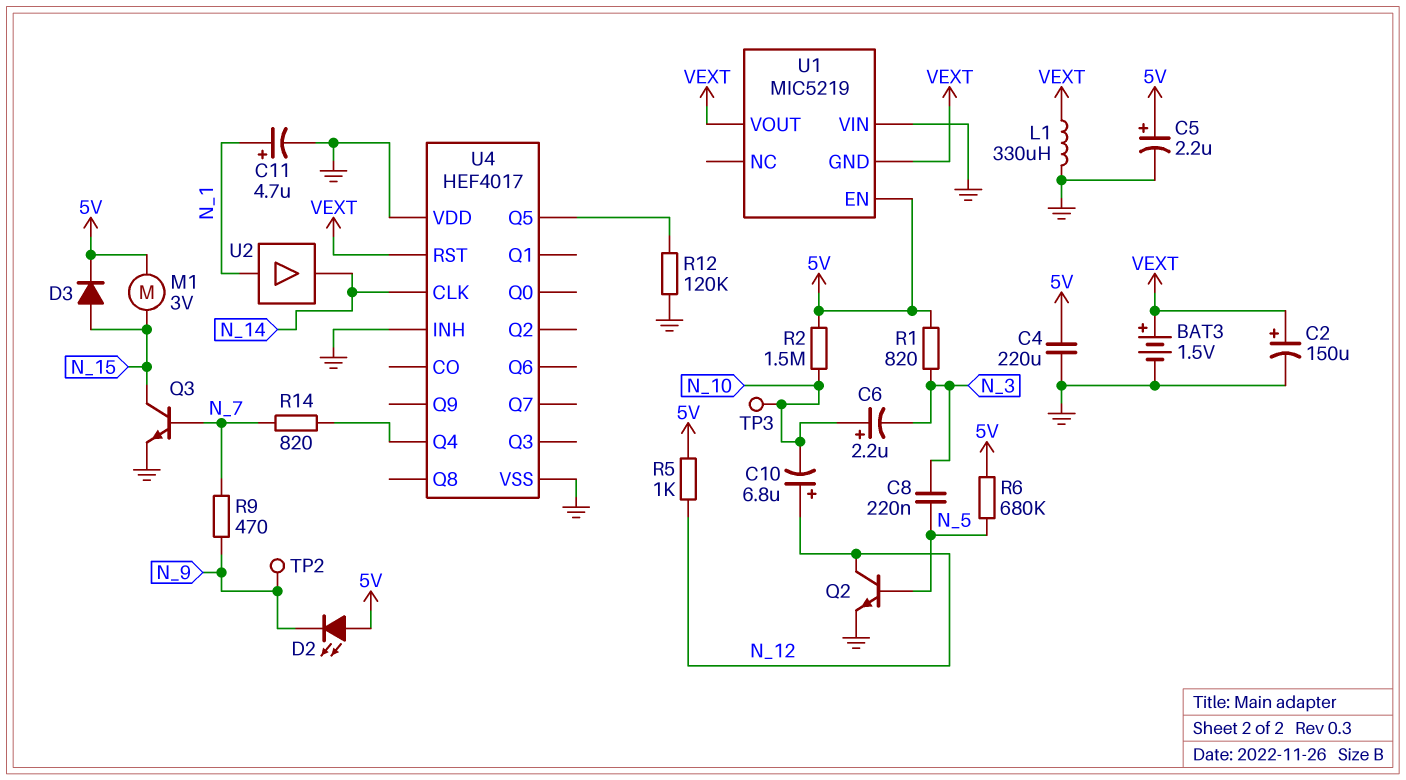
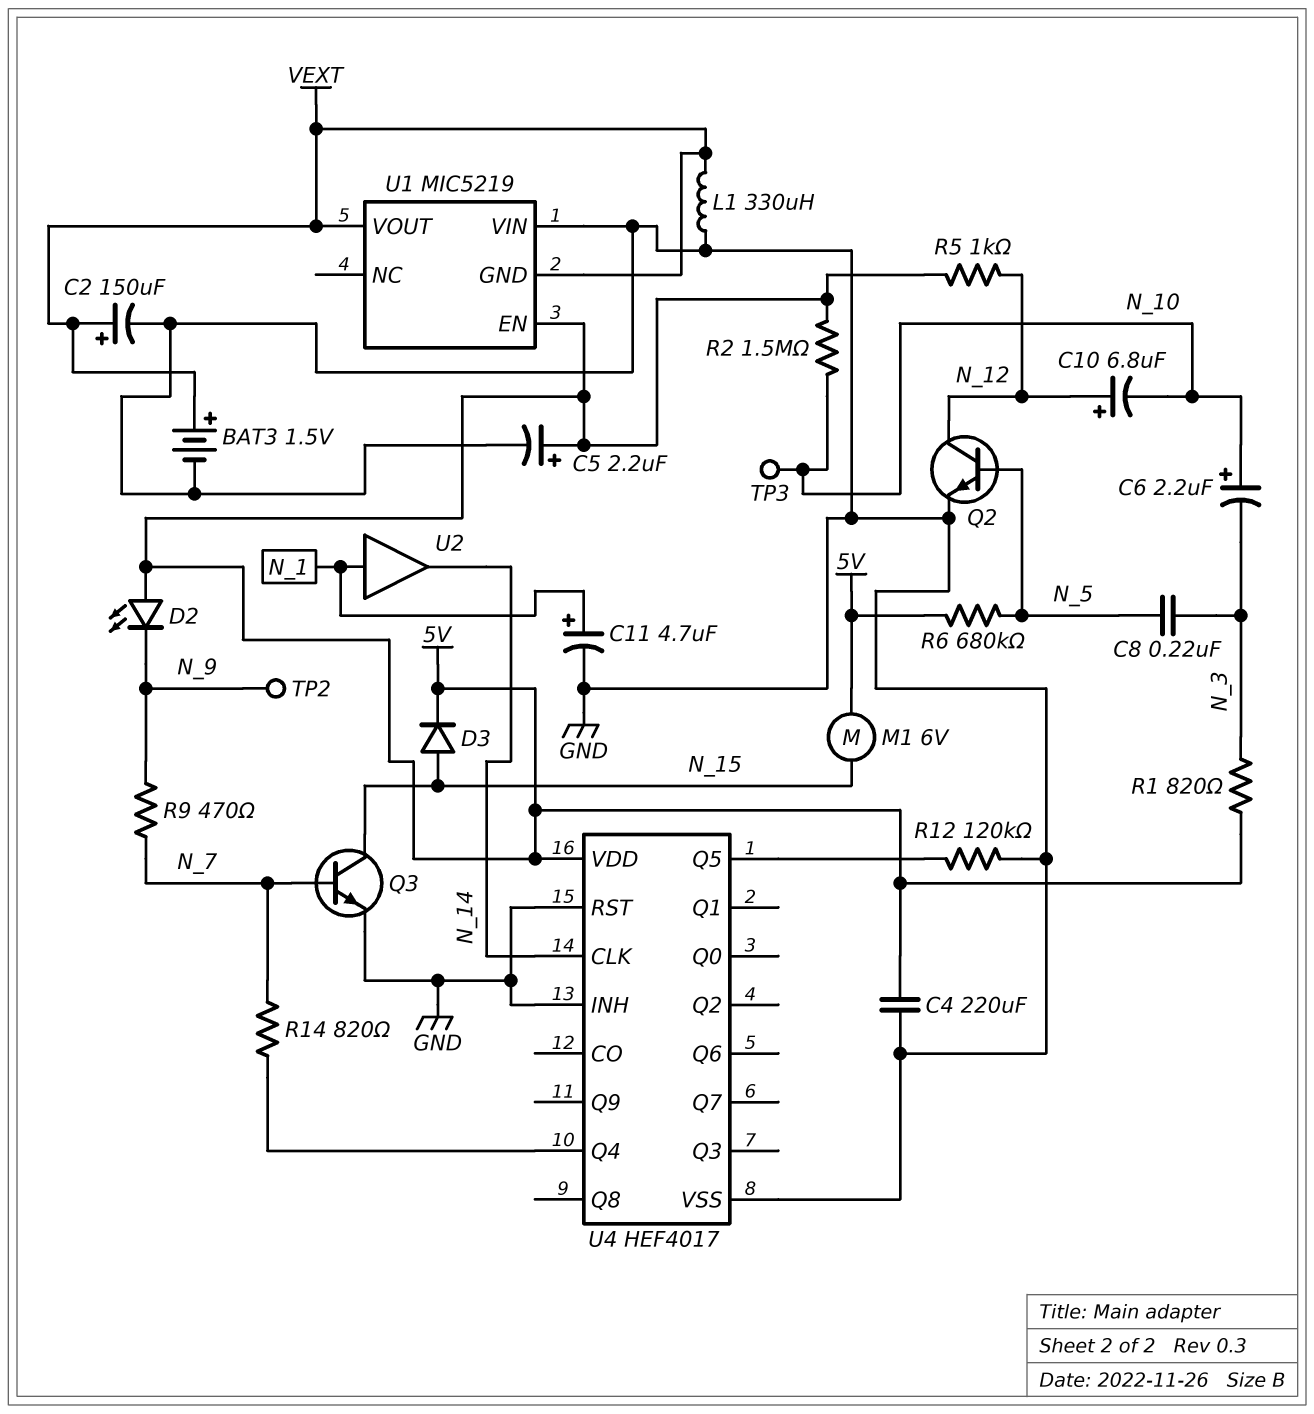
M1: motor 3V (5V, N_15) -> motor 6V (5V, N_15)
U4 pin RST: VEXT -> GND
U4 pin VDD: GND -> 5V

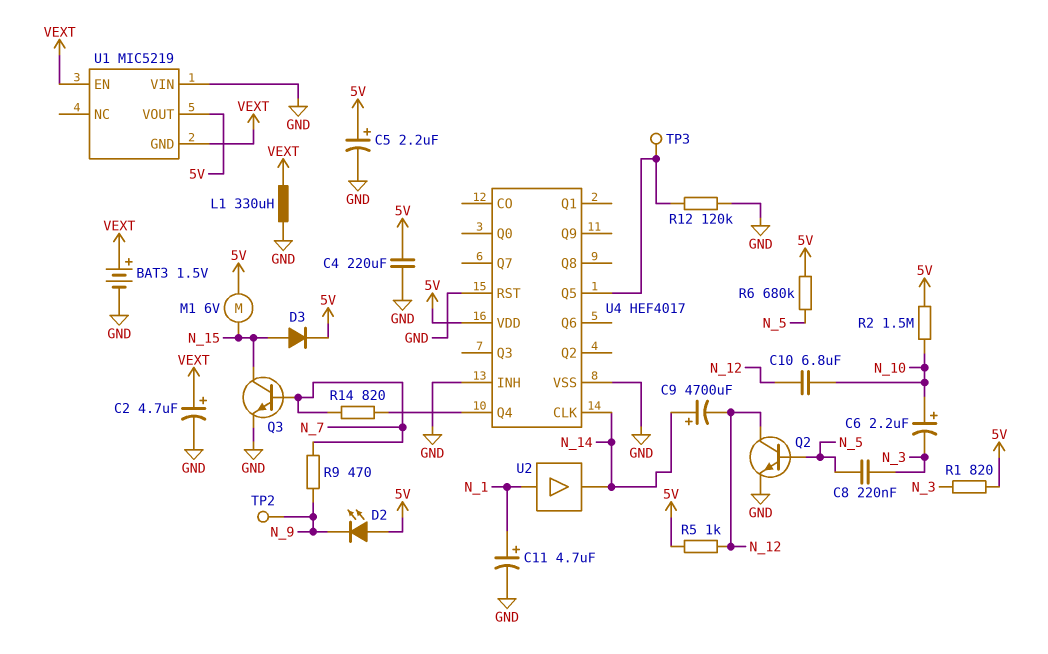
C2: 150uF (plus VEXT, minus GND) -> 4.7uF (plus VEXT, minus GND)
C9: none -> 4700uF (plus N_14, minus N_12)
C10: 6.8uF (plus N_12, minus N_10) -> 6.8uF (N_10, N_12)
TP3: test point (N_10) -> test point (U4/Q5)
U1 pin EN: 5V -> VEXT
U1 pin VOUT: VEXT -> 5V

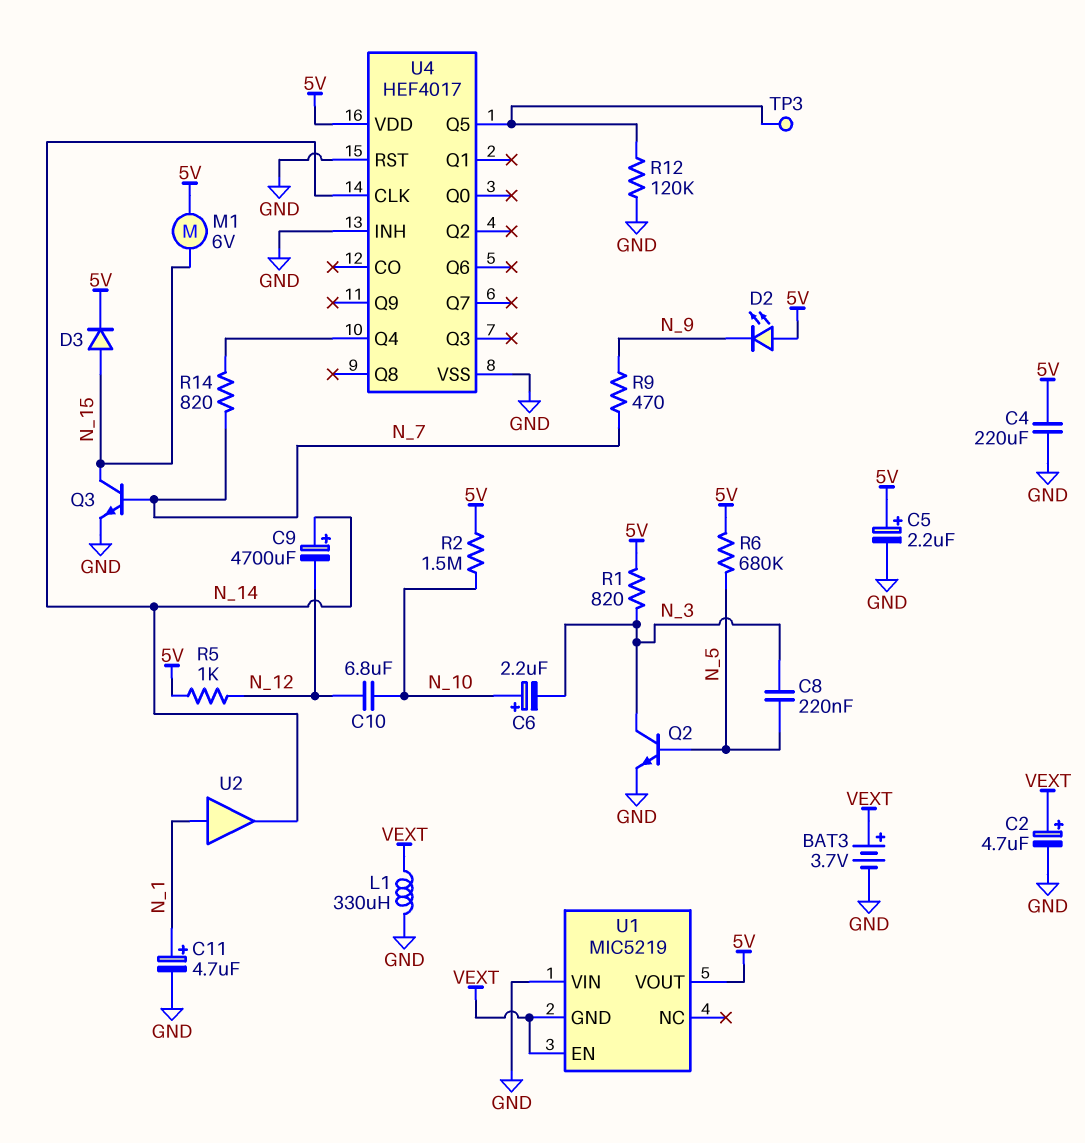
BAT3: 1.5V (plus VEXT, minus GND) -> 3.7V (plus VEXT, minus GND)
Q2: NPN (B N_5, C N_12, E GND) -> NPN (B N_5, C N_3, E GND)
TP2: test point (N_9) -> none

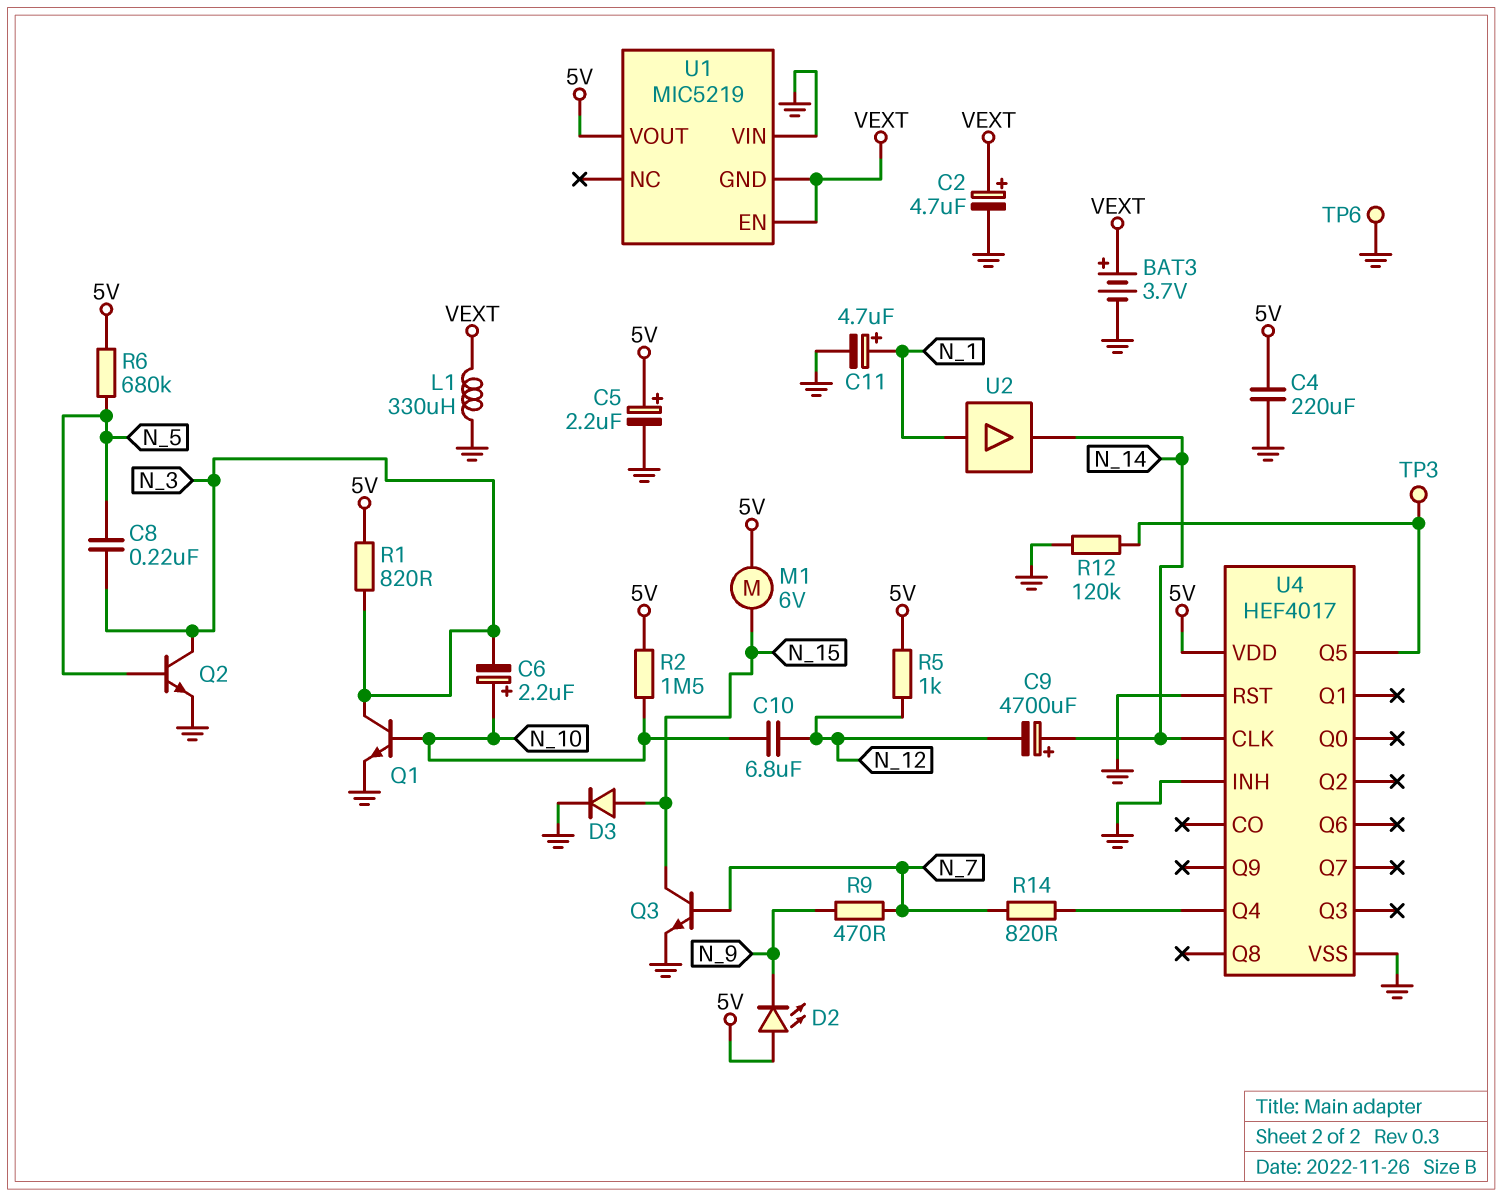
D3: diode (A N_15, K 5V) -> diode (A N_15, K GND)
Q1: none -> NPN (B N_10, C N_3, E GND)
TP6: none -> test point (GND)

